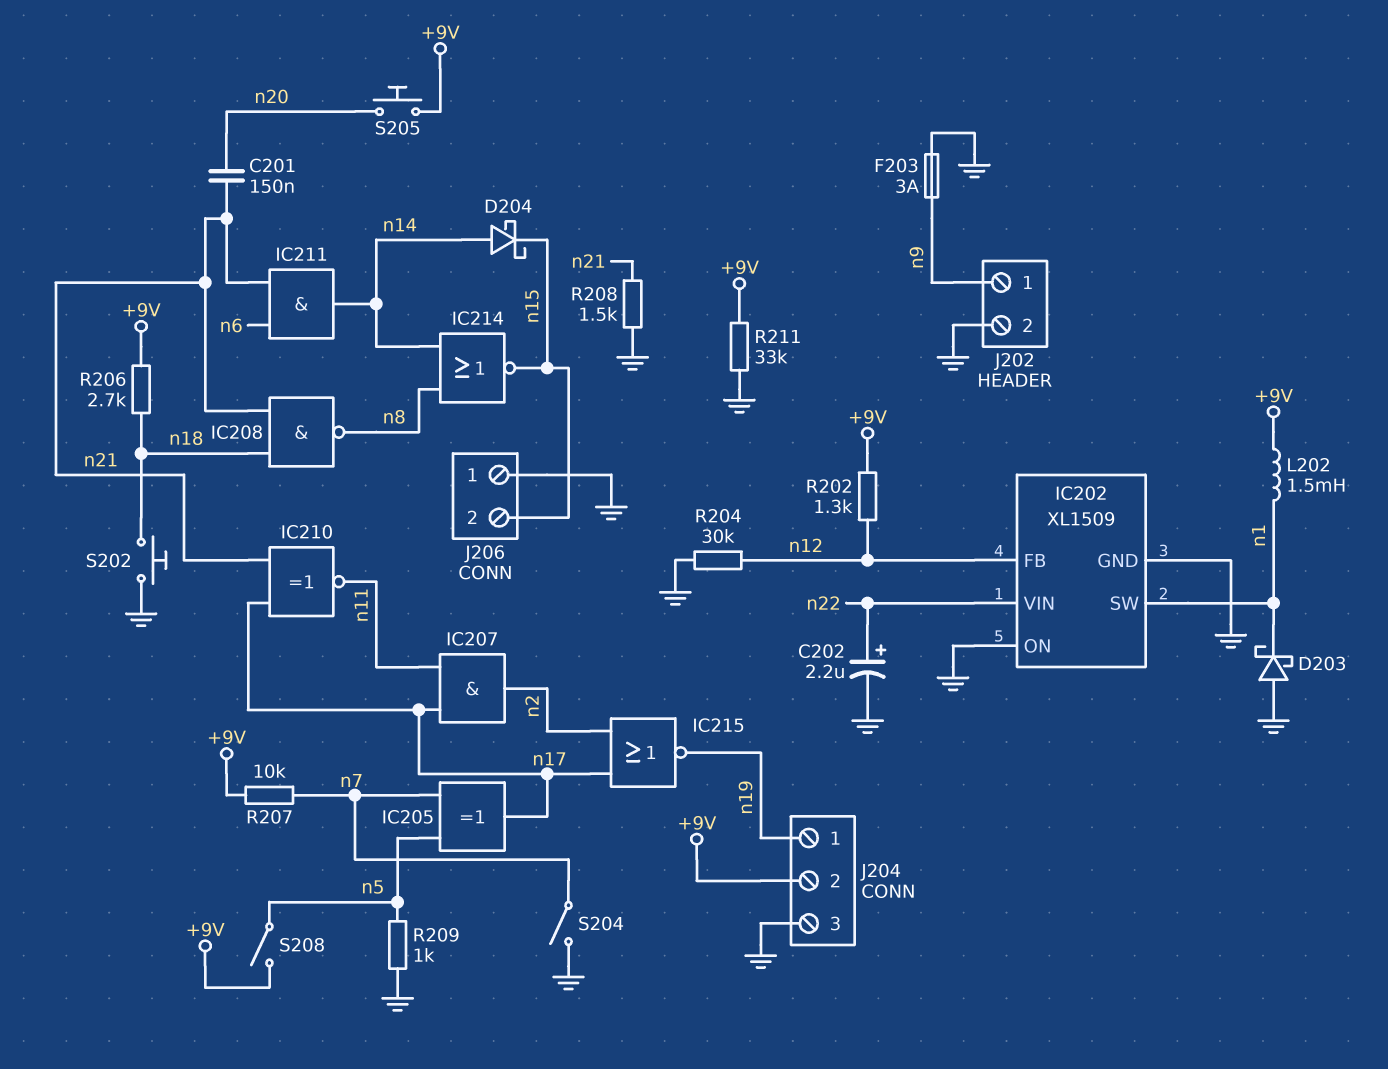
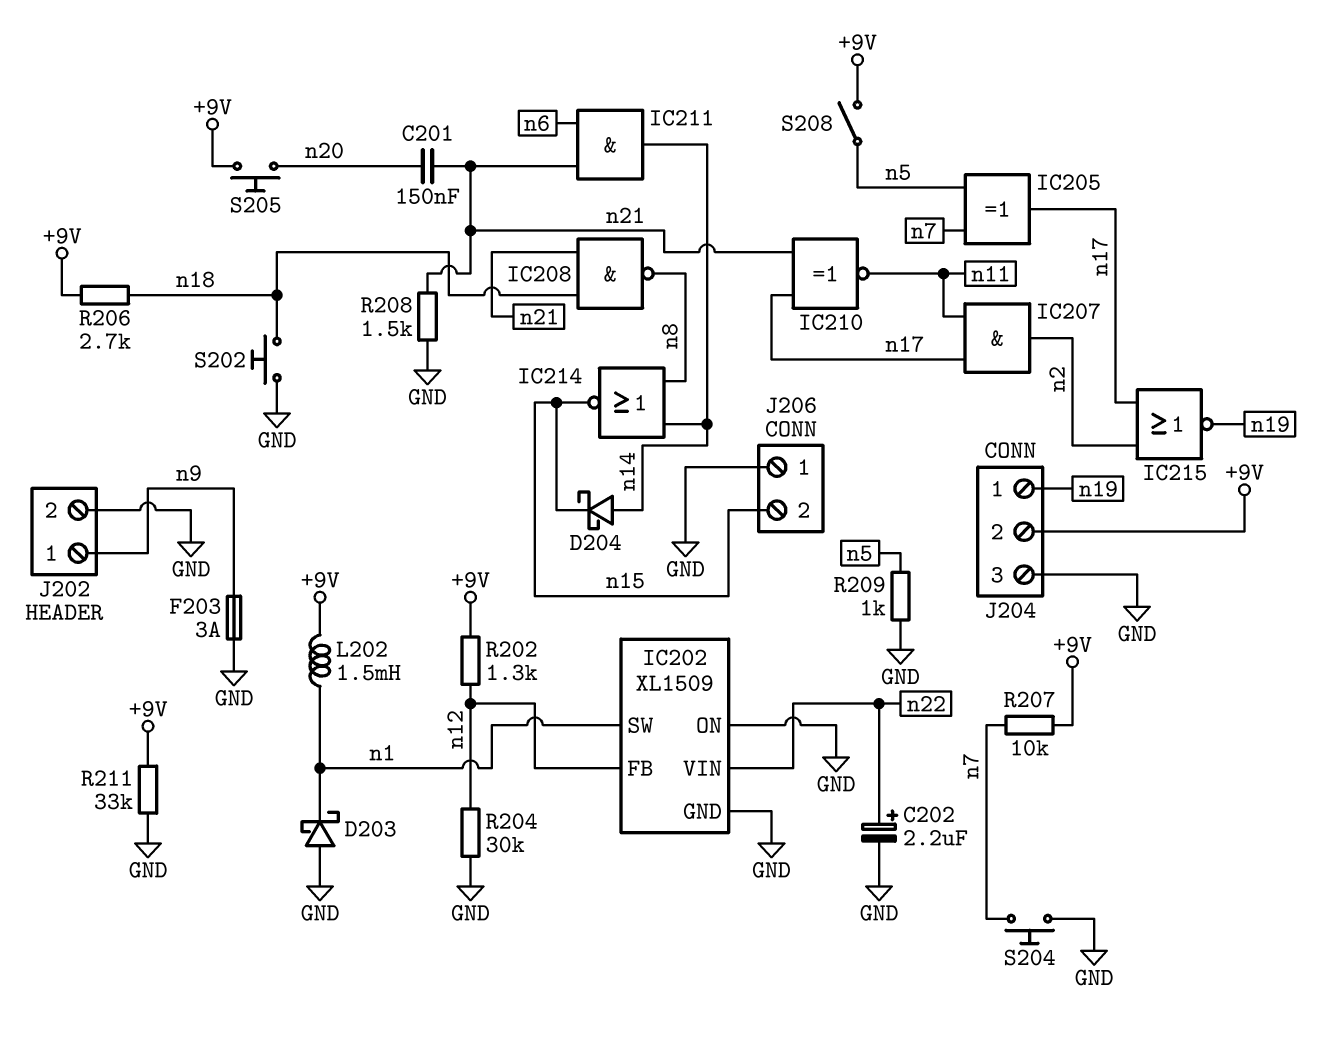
S204: switch (GND, n7) -> button (GND, n7)

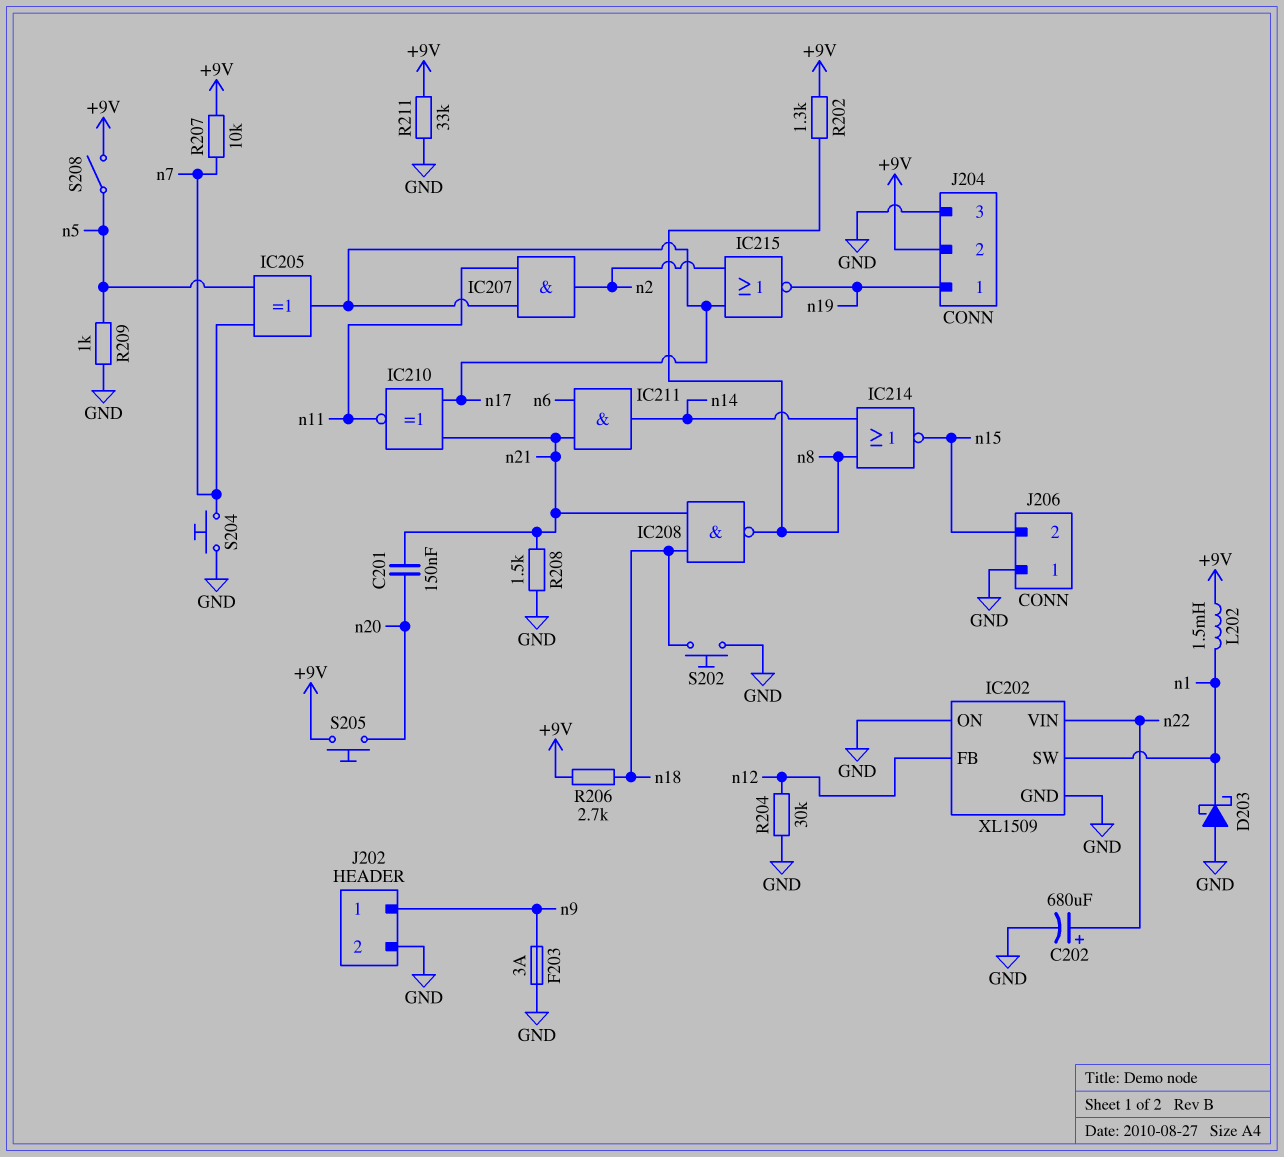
C202: 2.2uF (plus n22, minus GND) -> 680uF (plus n22, minus GND)
D204: schottky (A n14, K n15) -> none
R202: 1.3k (+9V, n12) -> 1.3k (+9V, n8)

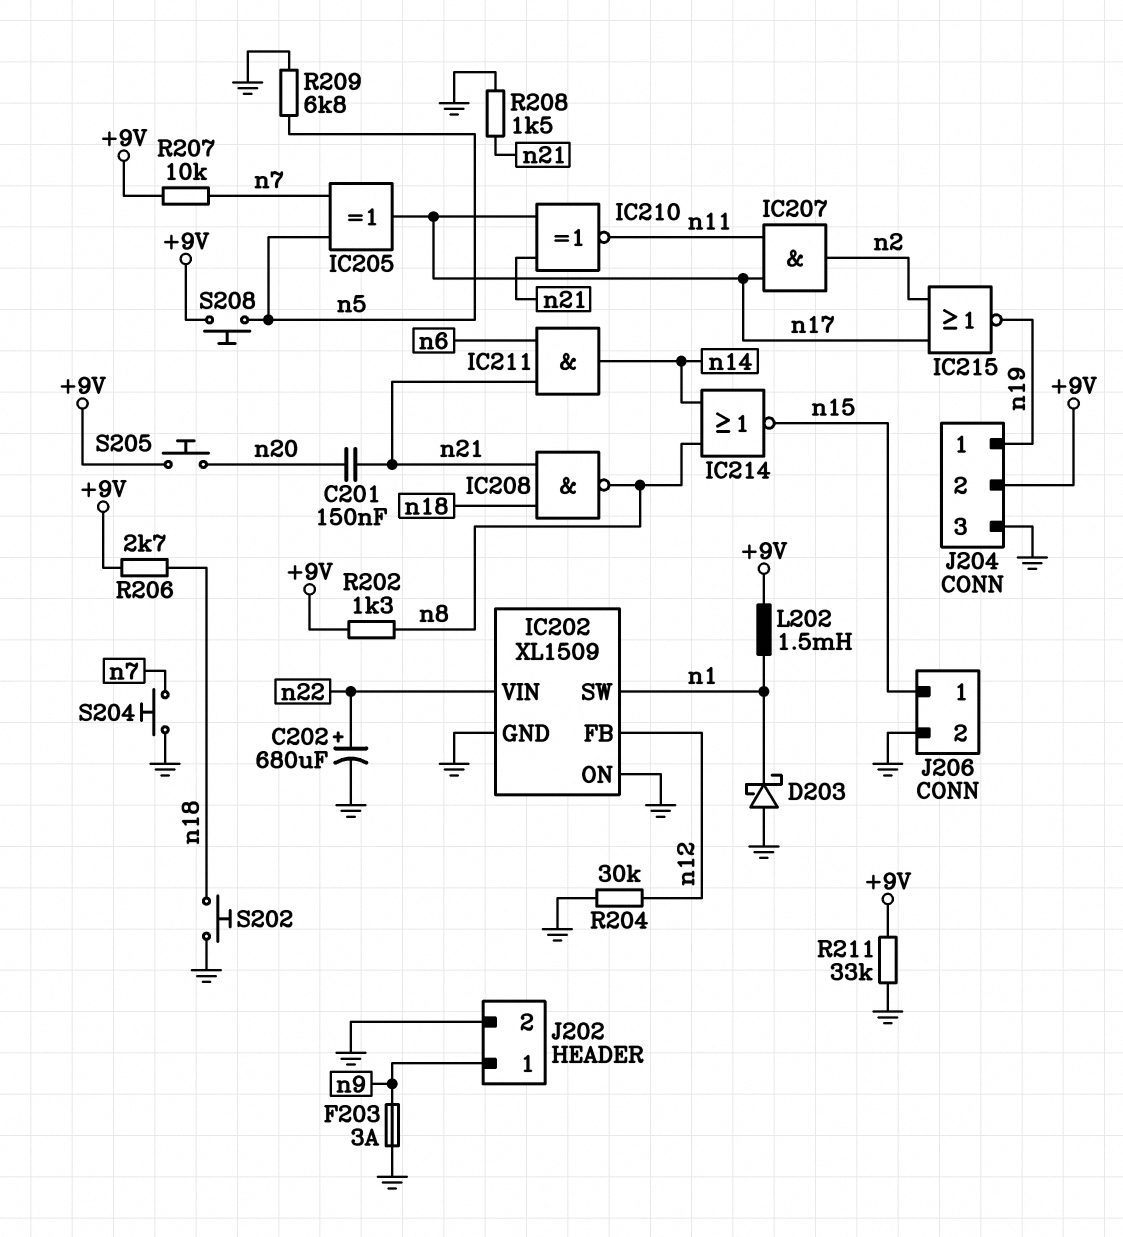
J206 pin 1: GND -> n15
J206 pin 2: n15 -> GND
R209: 1k (GND, n5) -> 6.8k (GND, n5)
S208: switch (+9V, n5) -> button (+9V, n5)

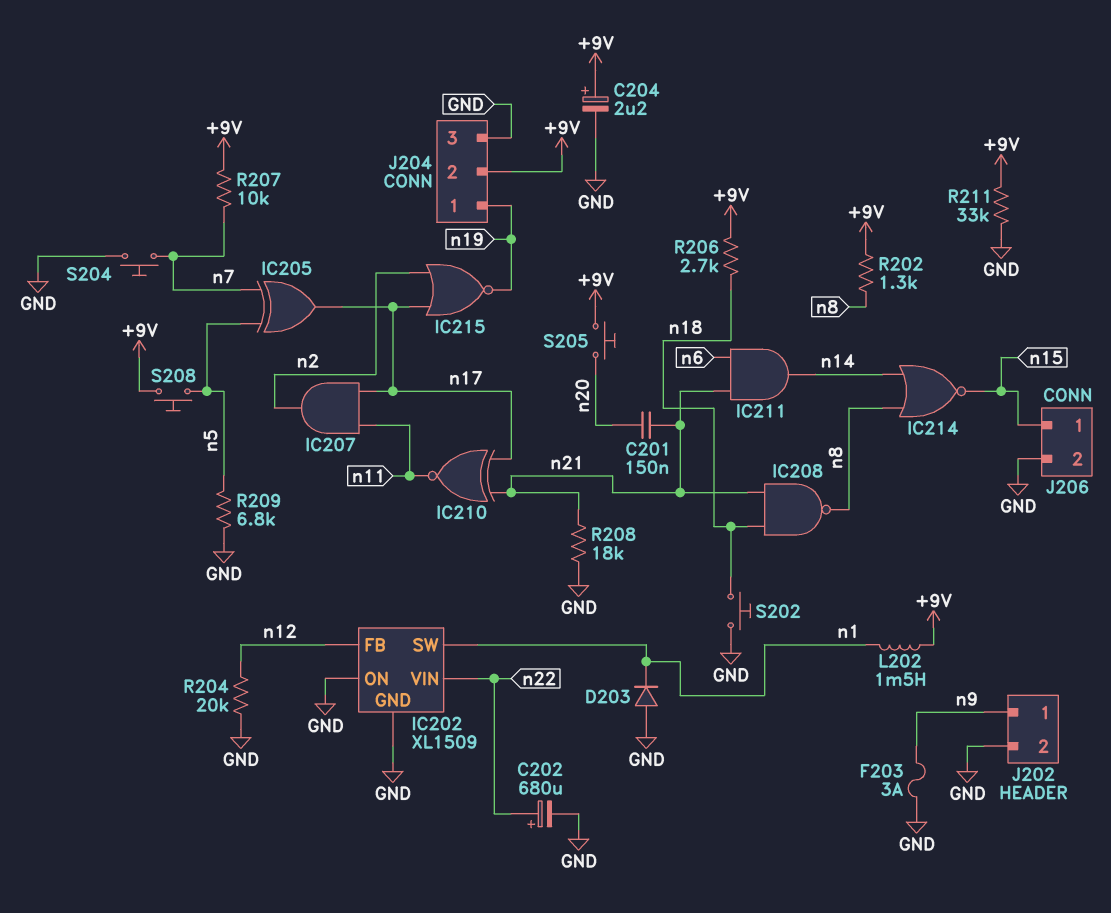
C204: none -> 2.2uF (plus +9V, minus GND)
D203: schottky (A GND, K n1) -> diode (A GND, K n1)
R204: 30k (GND, n12) -> 20k (GND, n12)
R208: 1.5k (GND, n21) -> 18k (GND, n21)

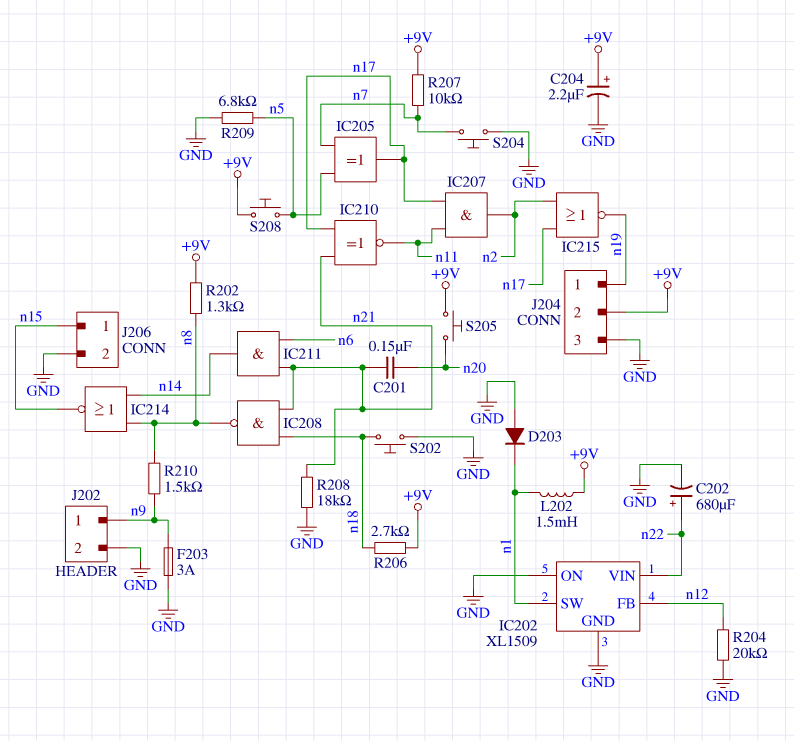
R210: none -> 1.5k (n8, n9)
R211: 33k (+9V, GND) -> none

